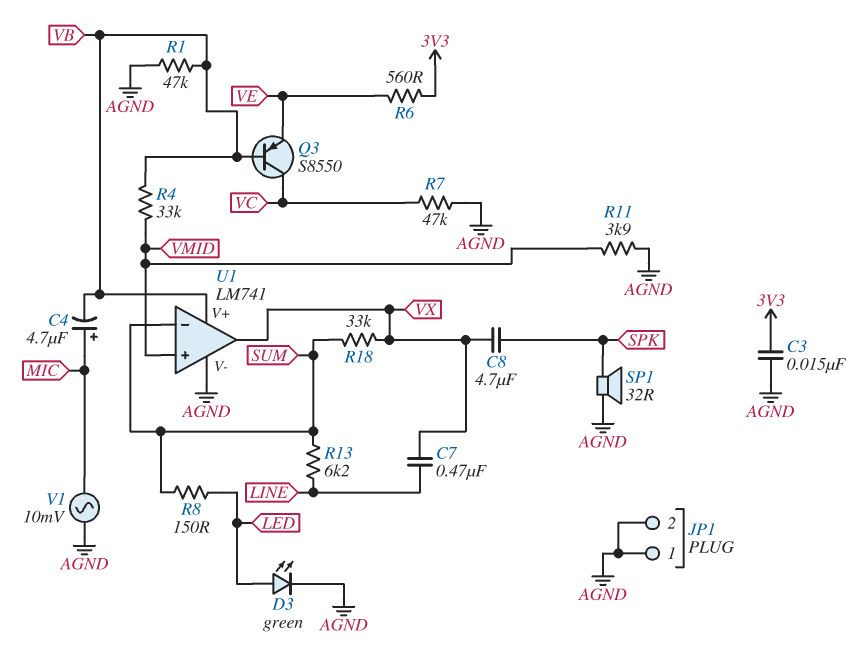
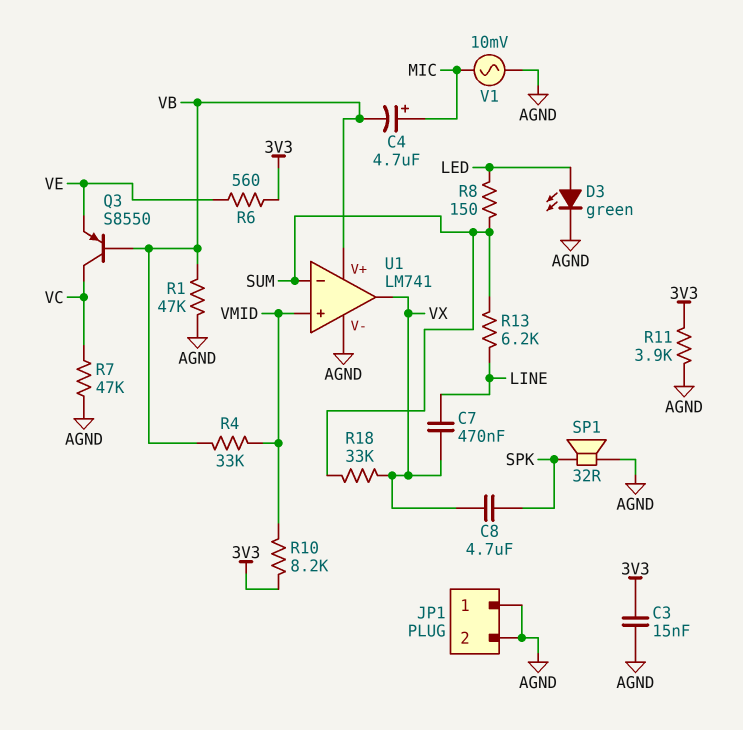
R10: none -> 8.2k (3V3, VMID)
R11: 3.9k (AGND, VMID) -> 3.9k (3V3, AGND)

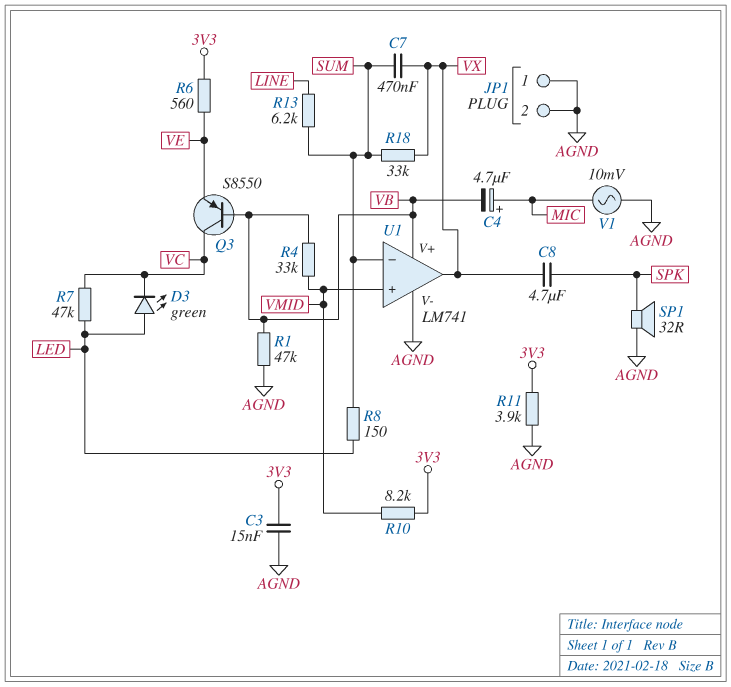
C7: 470nF (LINE, VX) -> 470nF (SUM, VX)
D3: LED green (A LED, K AGND) -> LED green (A LED, K VC)
R7: 47k (AGND, VC) -> 47k (LED, VC)

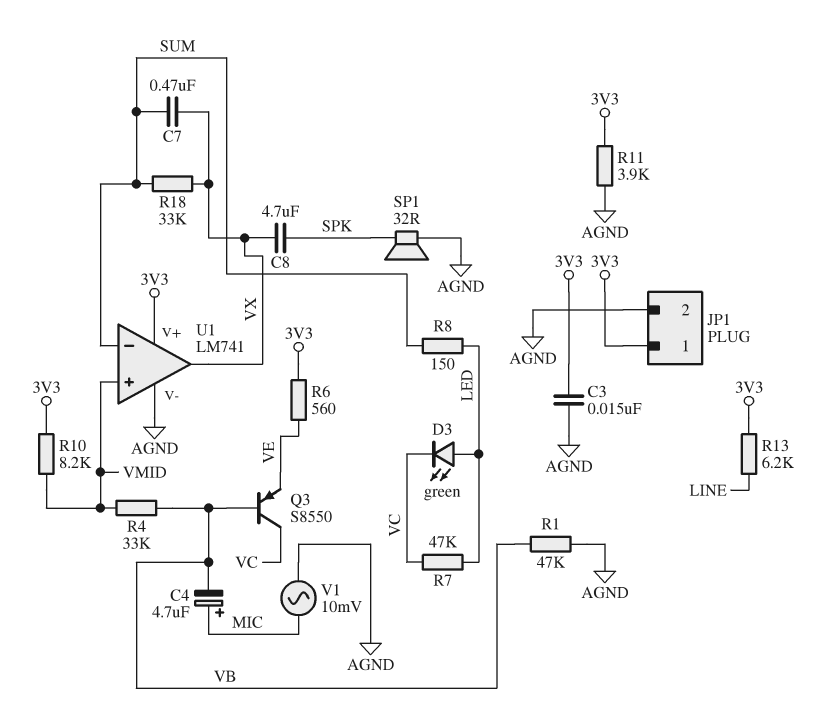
JP1 pin 1: AGND -> 3V3
R13: 6.2k (LINE, SUM) -> 6.2k (3V3, LINE)
U1 pin V+: VB -> 3V3

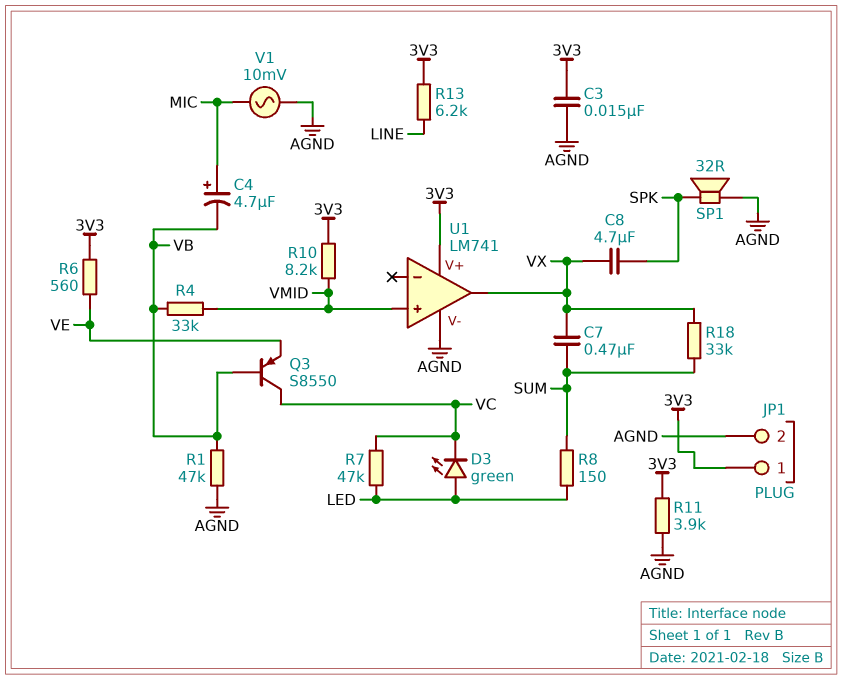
U1 pin in-: SUM -> none

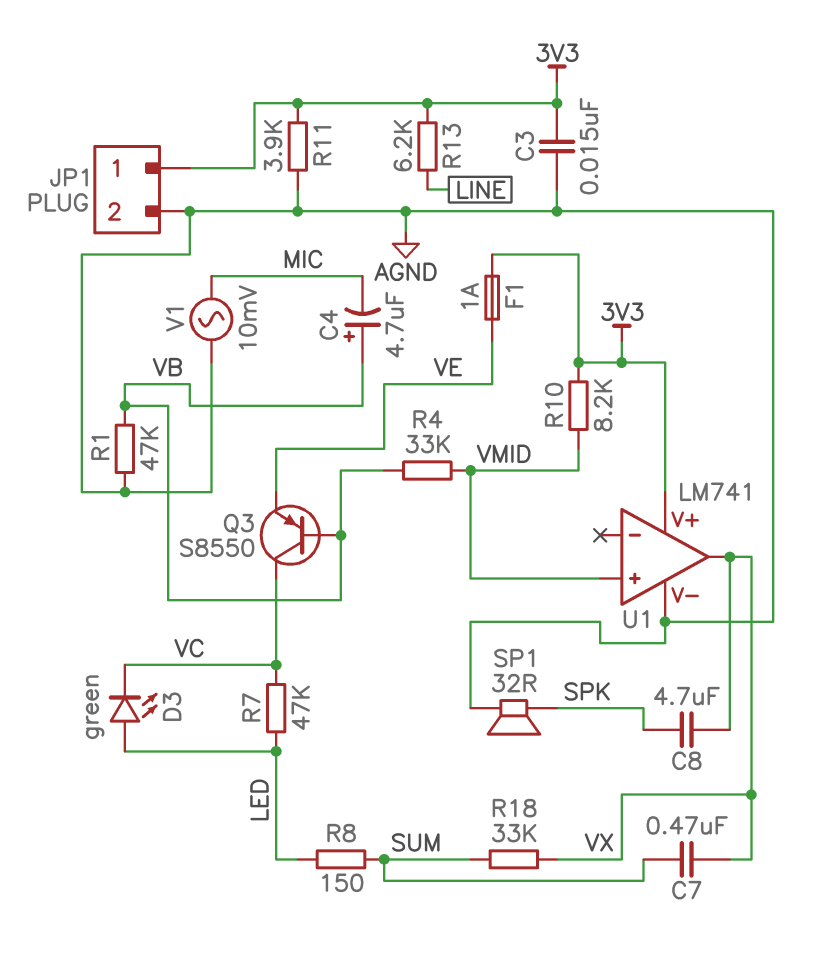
C4: 4.7uF (plus MIC, minus VB) -> 4.7uF (plus VB, minus MIC)
F1: none -> 1A (3V3, VE)
R6: 560 (3V3, VE) -> none

